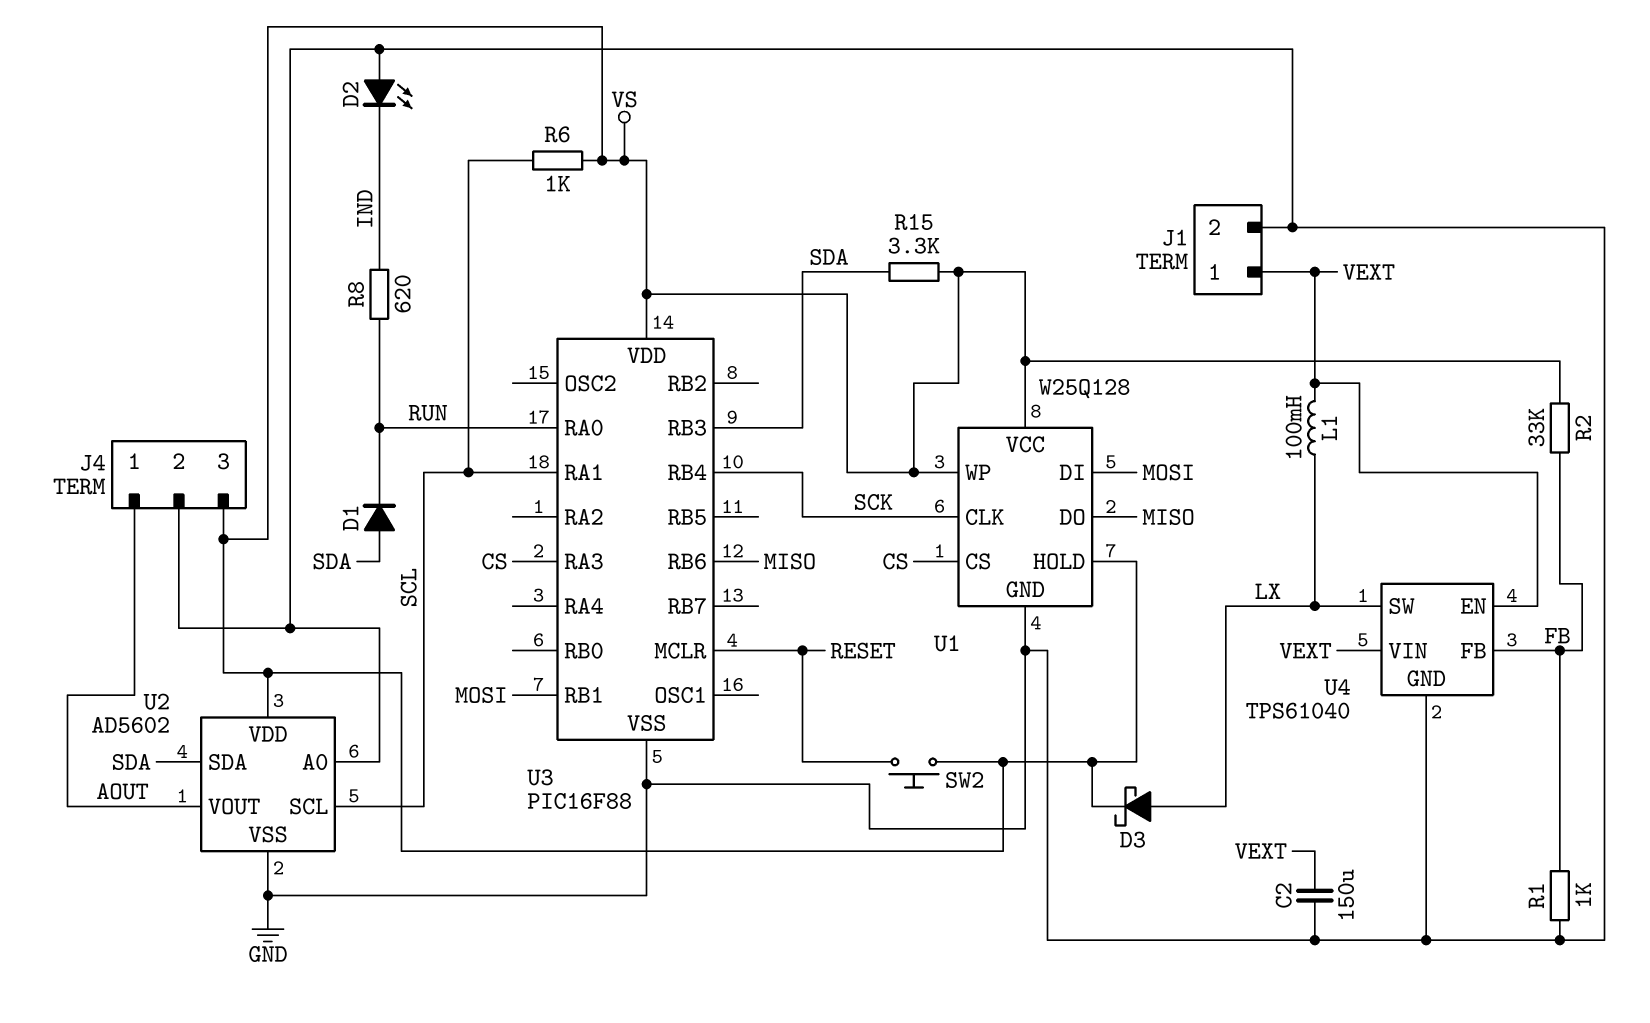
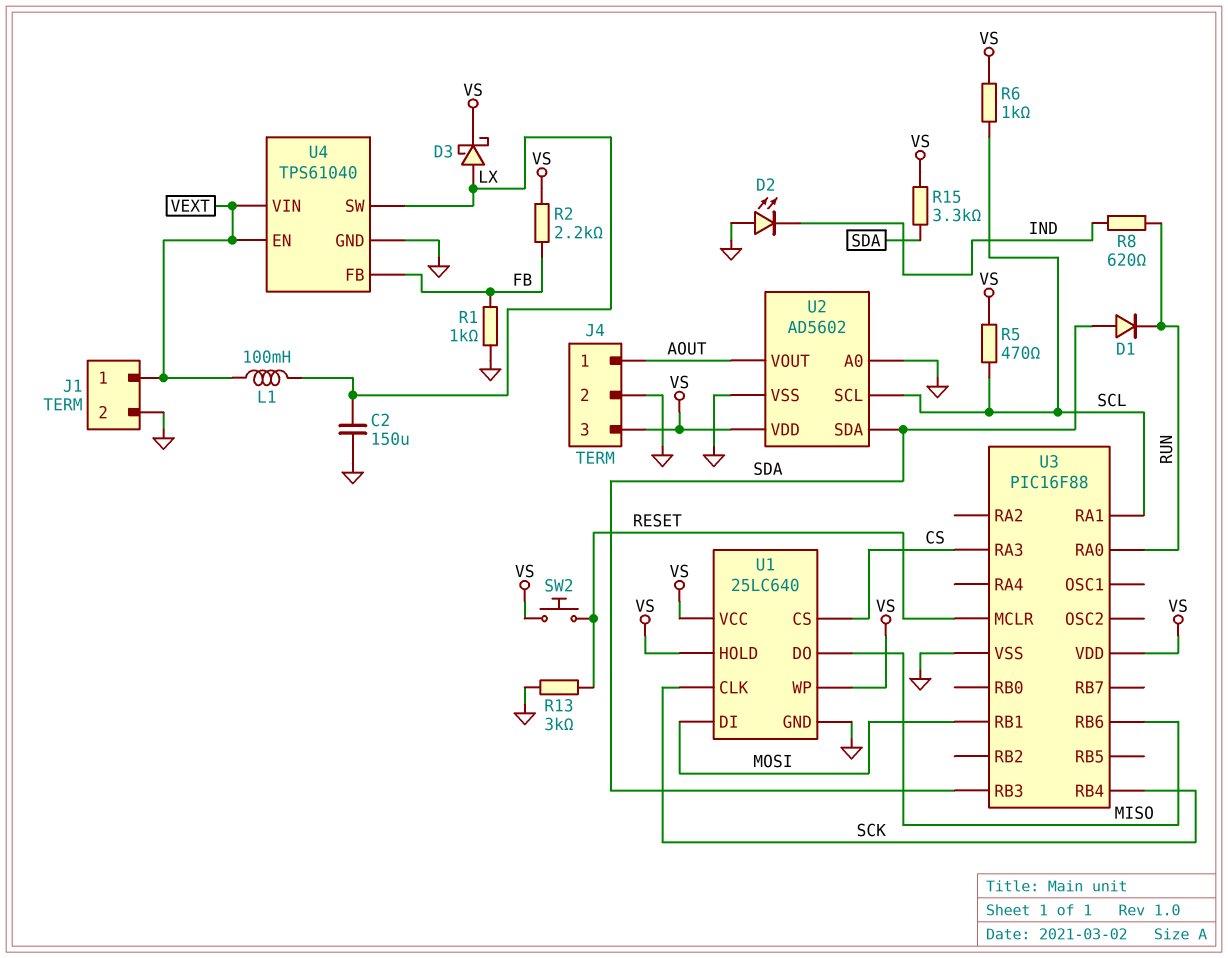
C2: 150uF (GND, VEXT) -> 150uF (GND, LX)
R2: 33k (FB, VS) -> 2.2k (FB, VS)
R5: none -> 470 (SCL, VS)
R13: none -> 3k (GND, RESET)
U1: W25Q128 -> 25LC640

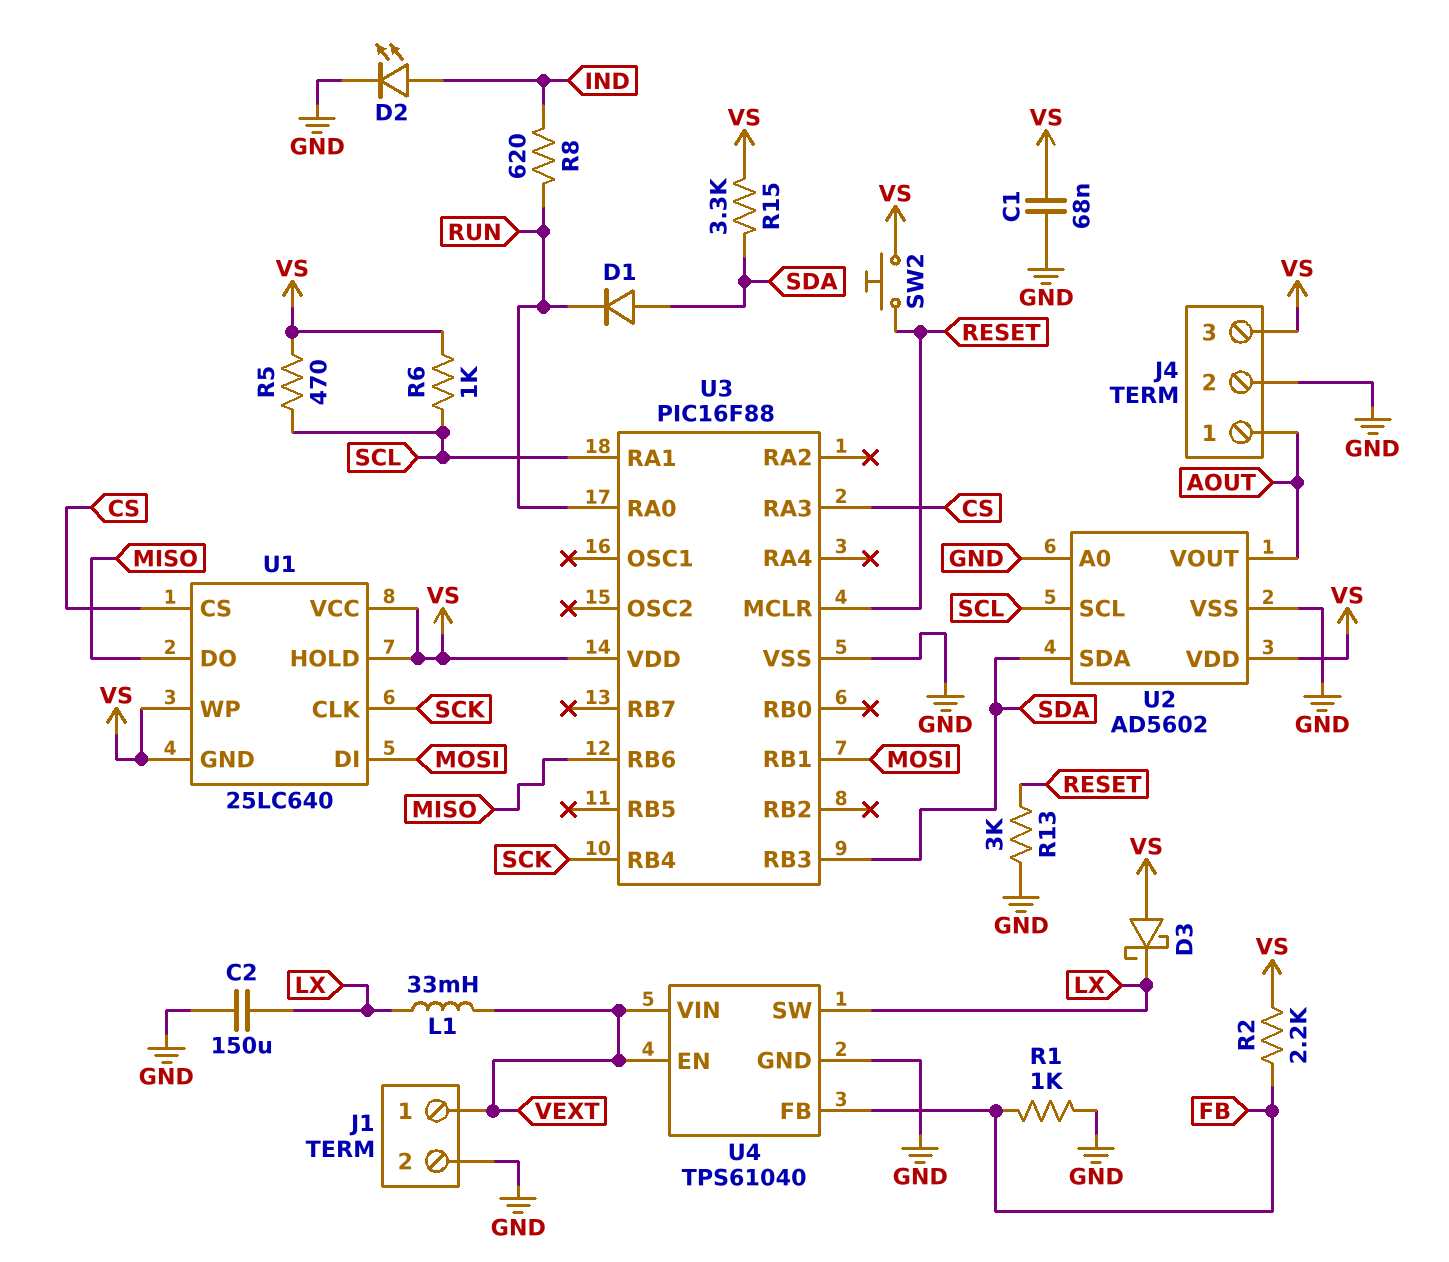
C1: none -> 68nF (GND, VS)
D2: LED (A GND, K IND) -> LED (A IND, K GND)
D3: schottky (A LX, K VS) -> schottky (A VS, K LX)
L1: 100mH (LX, VEXT) -> 33mH (LX, VEXT)
U1 pin GND: GND -> VS

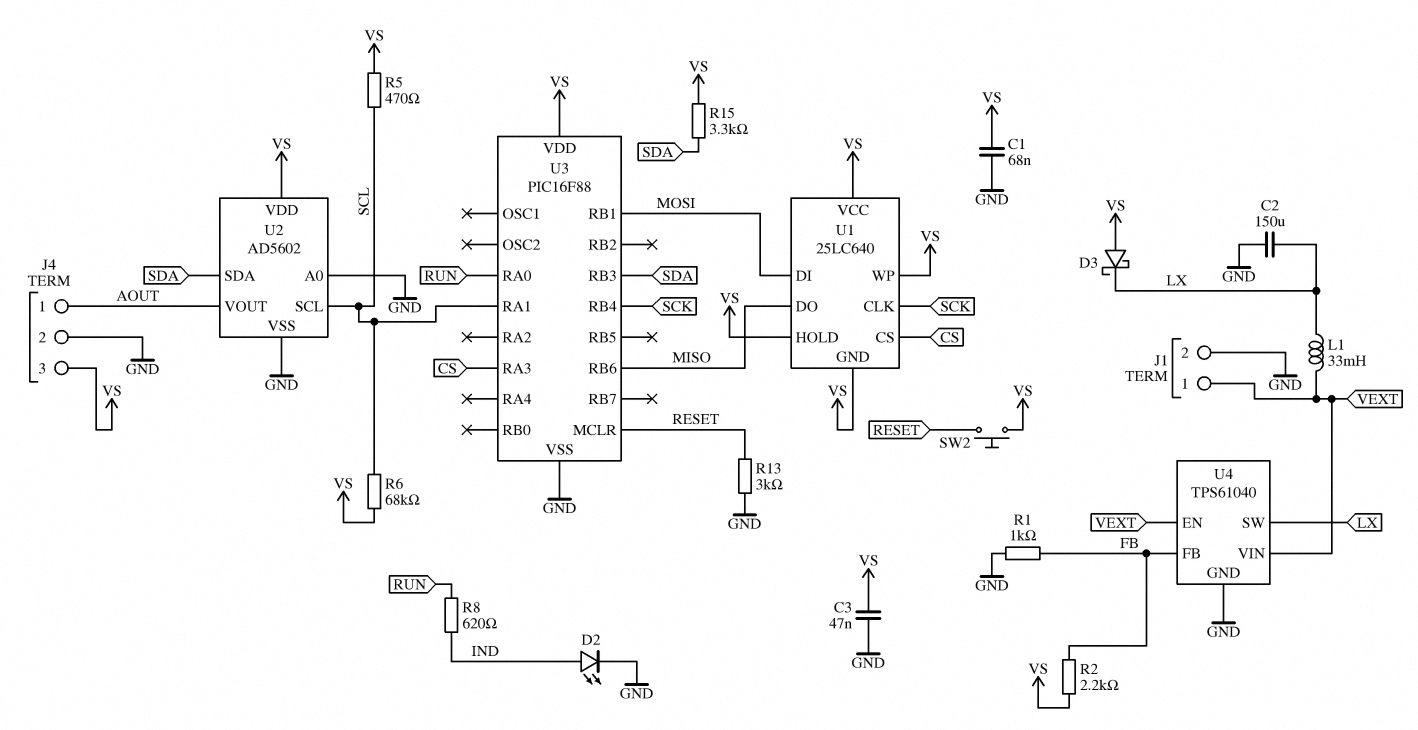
C3: none -> 47nF (GND, VS)
D1: diode (A SDA, K RUN) -> none
R6: 1k (SCL, VS) -> 68k (SCL, VS)

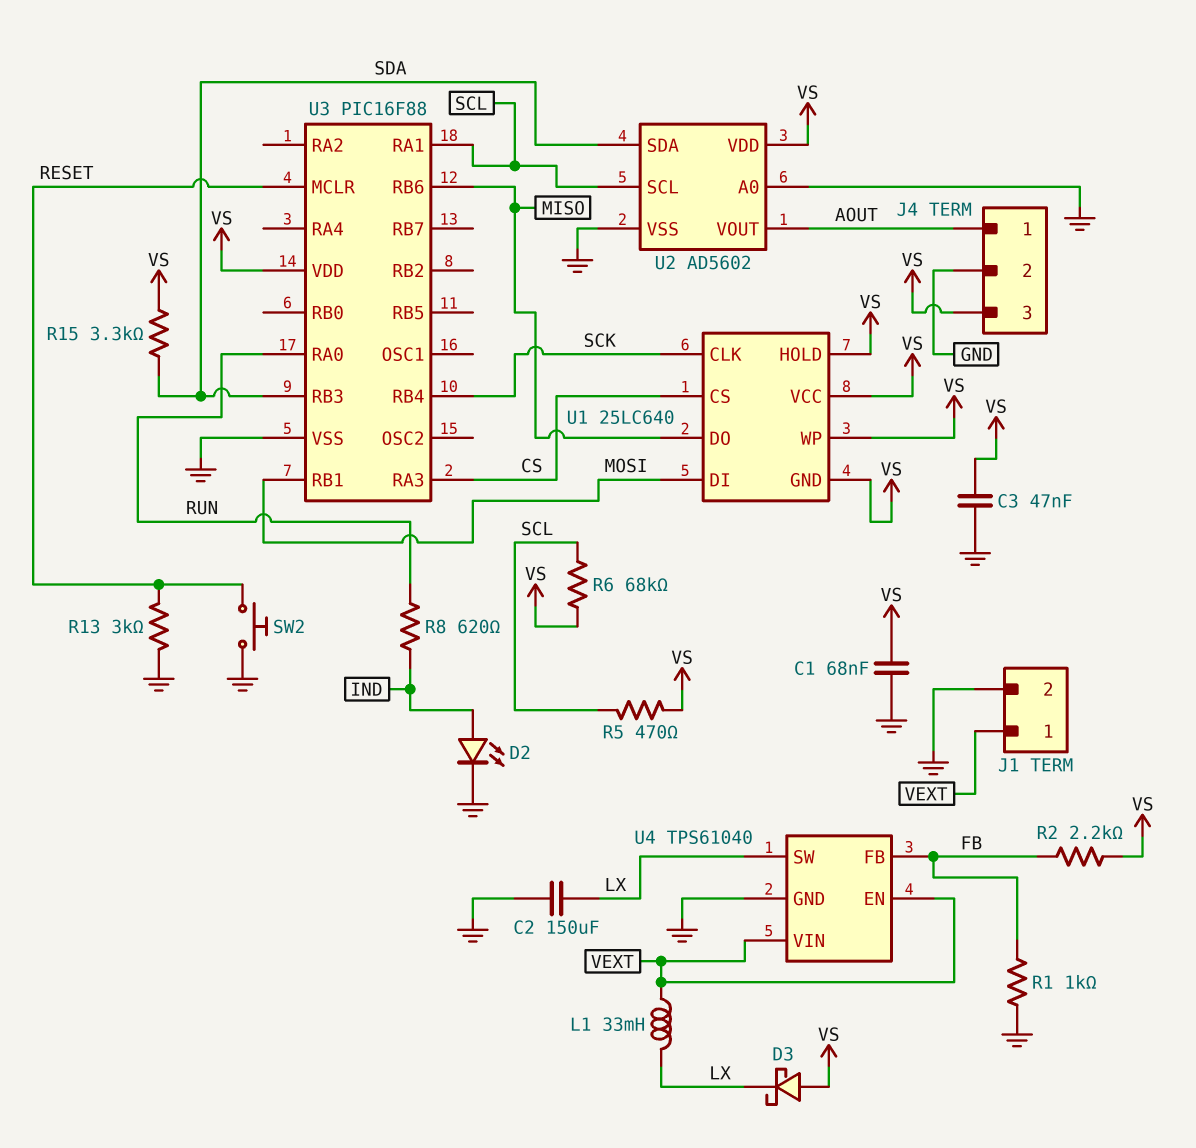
SW2: button (RESET, VS) -> button (GND, RESET)

